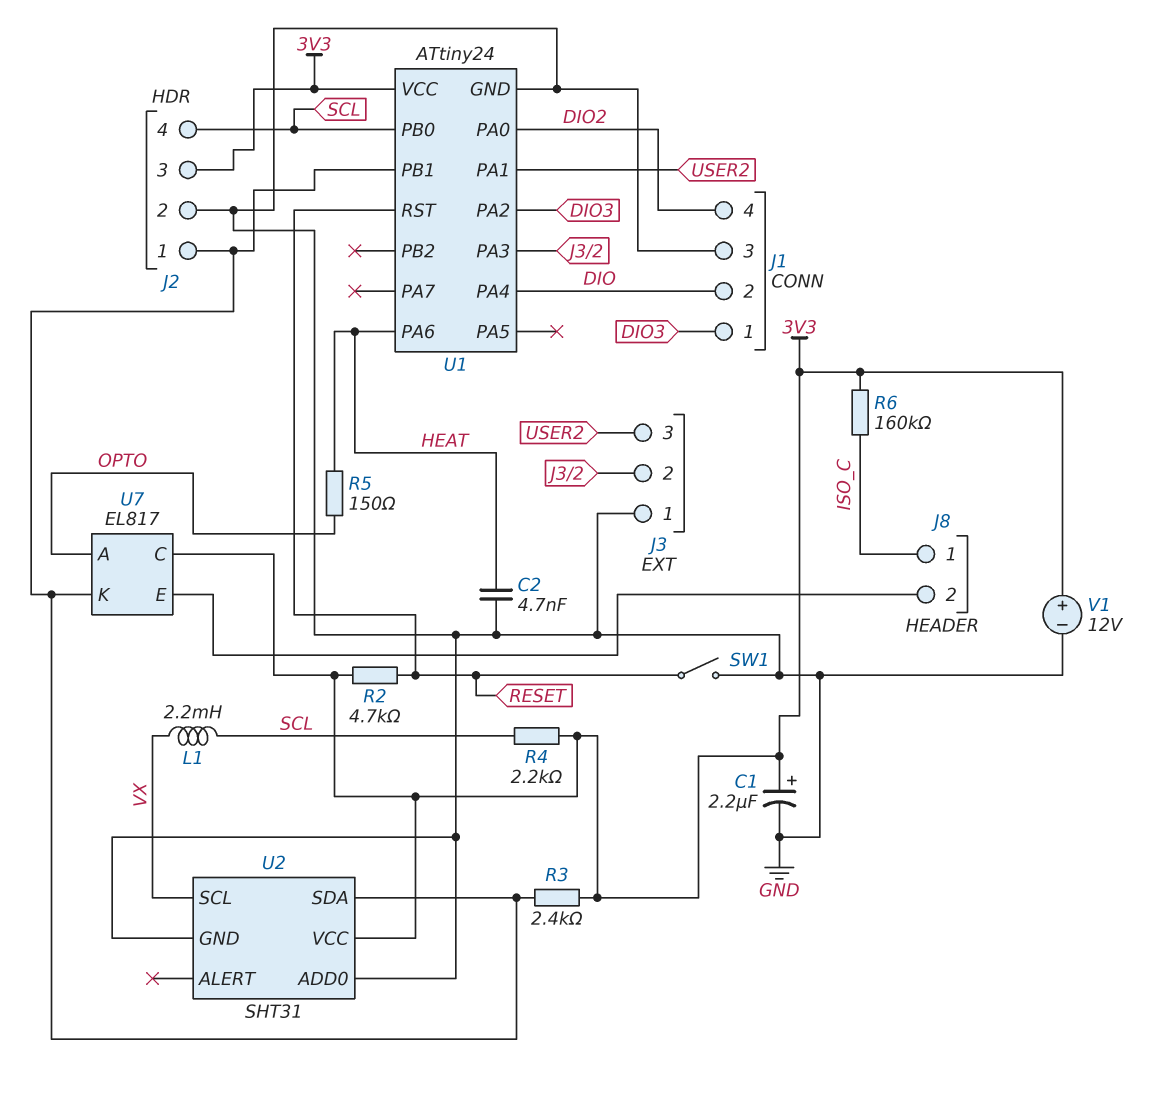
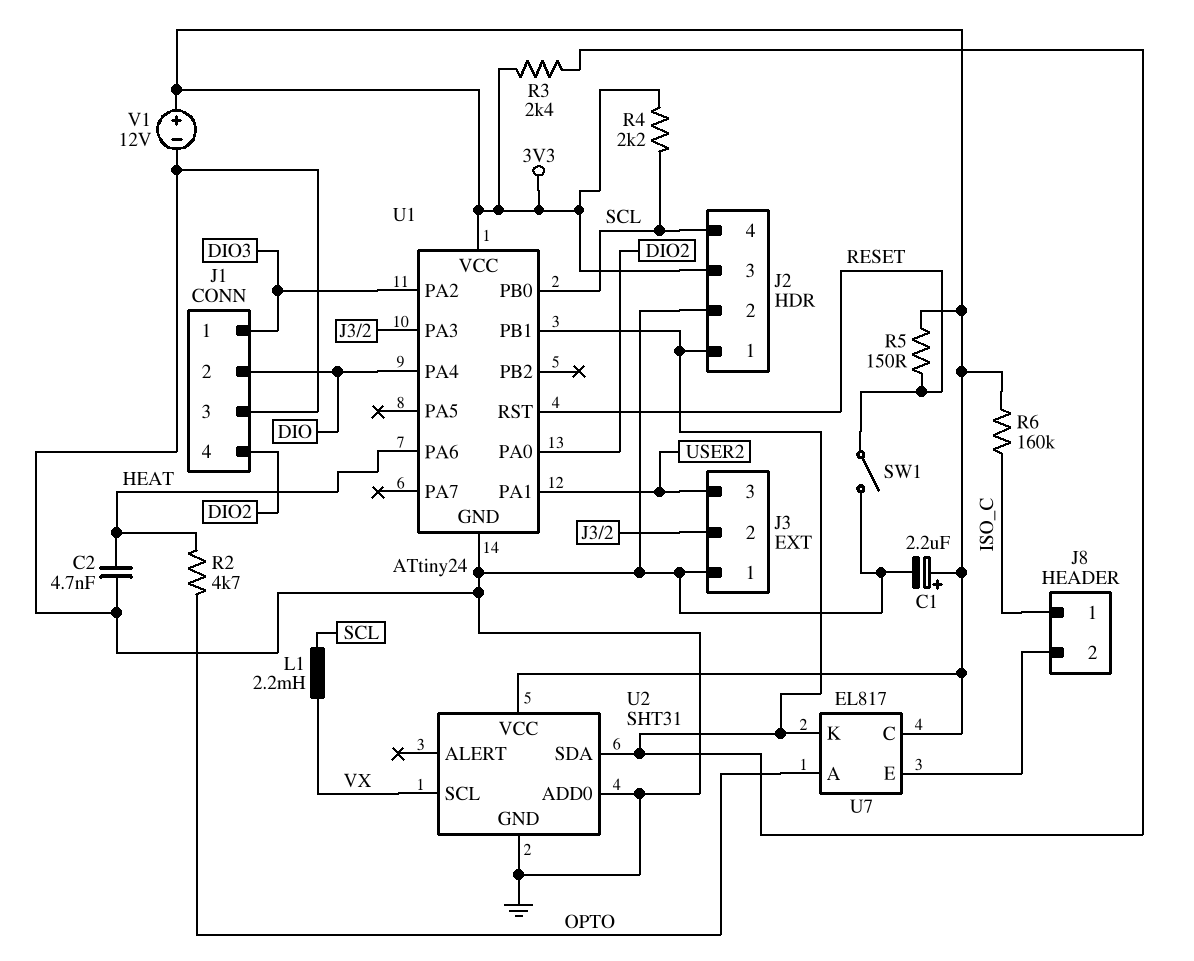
R2: 4.7k (3V3, RESET) -> 4.7k (HEAT, OPTO)
R5: 150 (HEAT, OPTO) -> 150 (3V3, RESET)

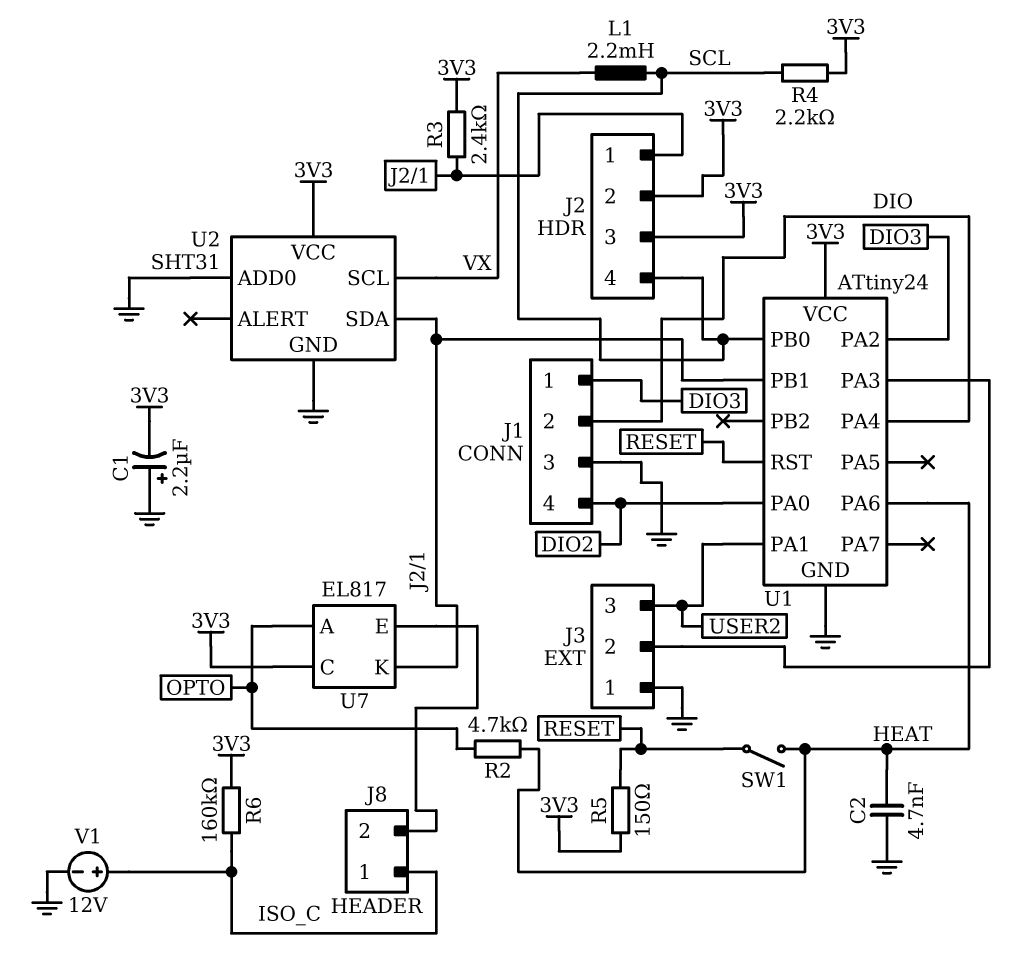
C1: 2.2uF (plus 3V3, minus GND) -> 2.2uF (plus GND, minus 3V3)
J2 pin 2: GND -> 3V3
SW1: switch (GND, RESET) -> switch (HEAT, RESET)
V1: 12V (plus 3V3, minus GND) -> 12V (plus ISO_C, minus GND)

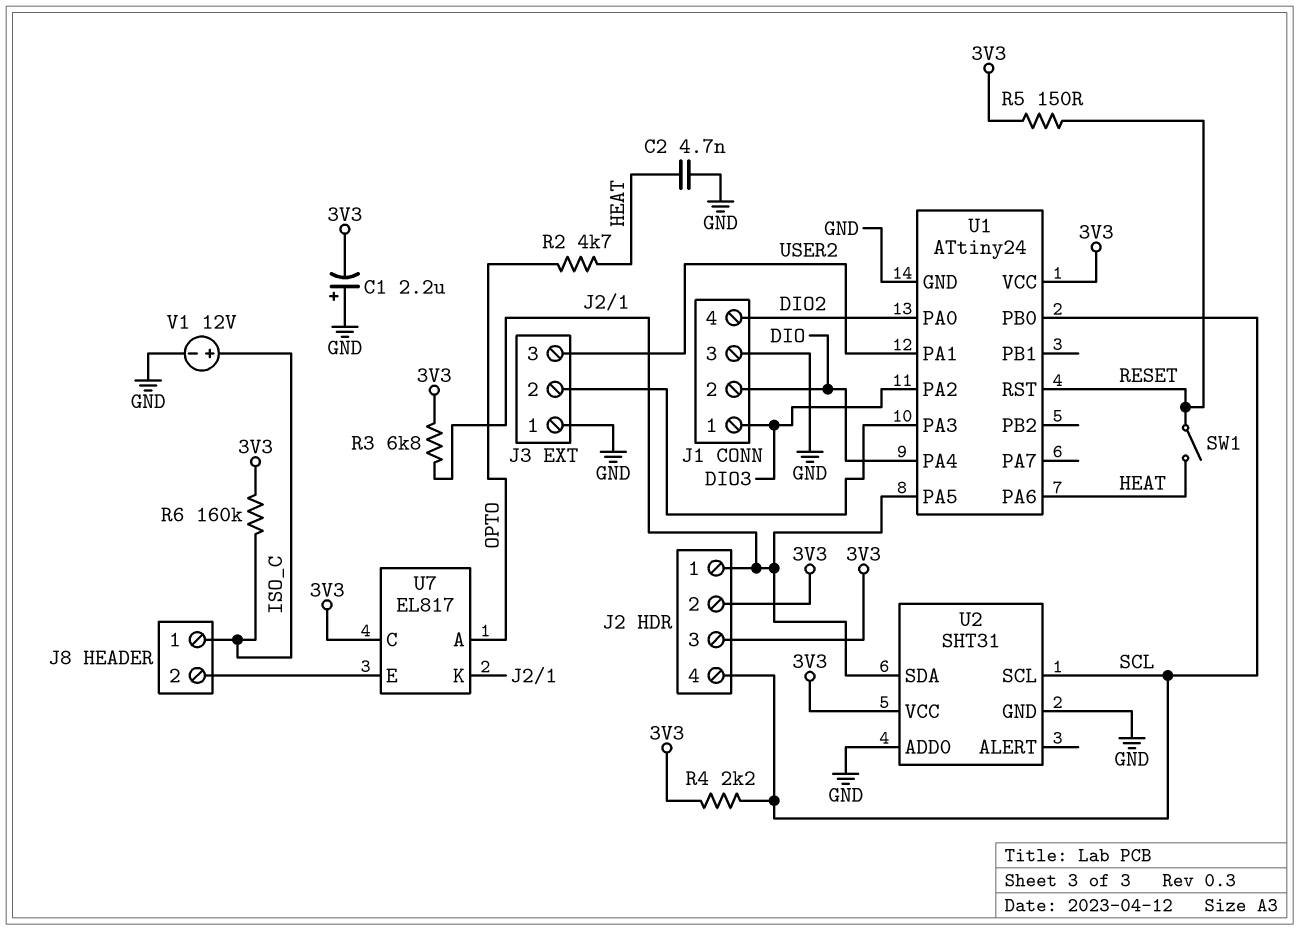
L1: 2.2mH (SCL, VX) -> none
R3: 2.4k (3V3, J2/1) -> 6.8k (3V3, J2/1)
U1 pin PA5: none -> J2/1
U1 pin PB1: J2/1 -> none
U2 pin SCL: VX -> SCL

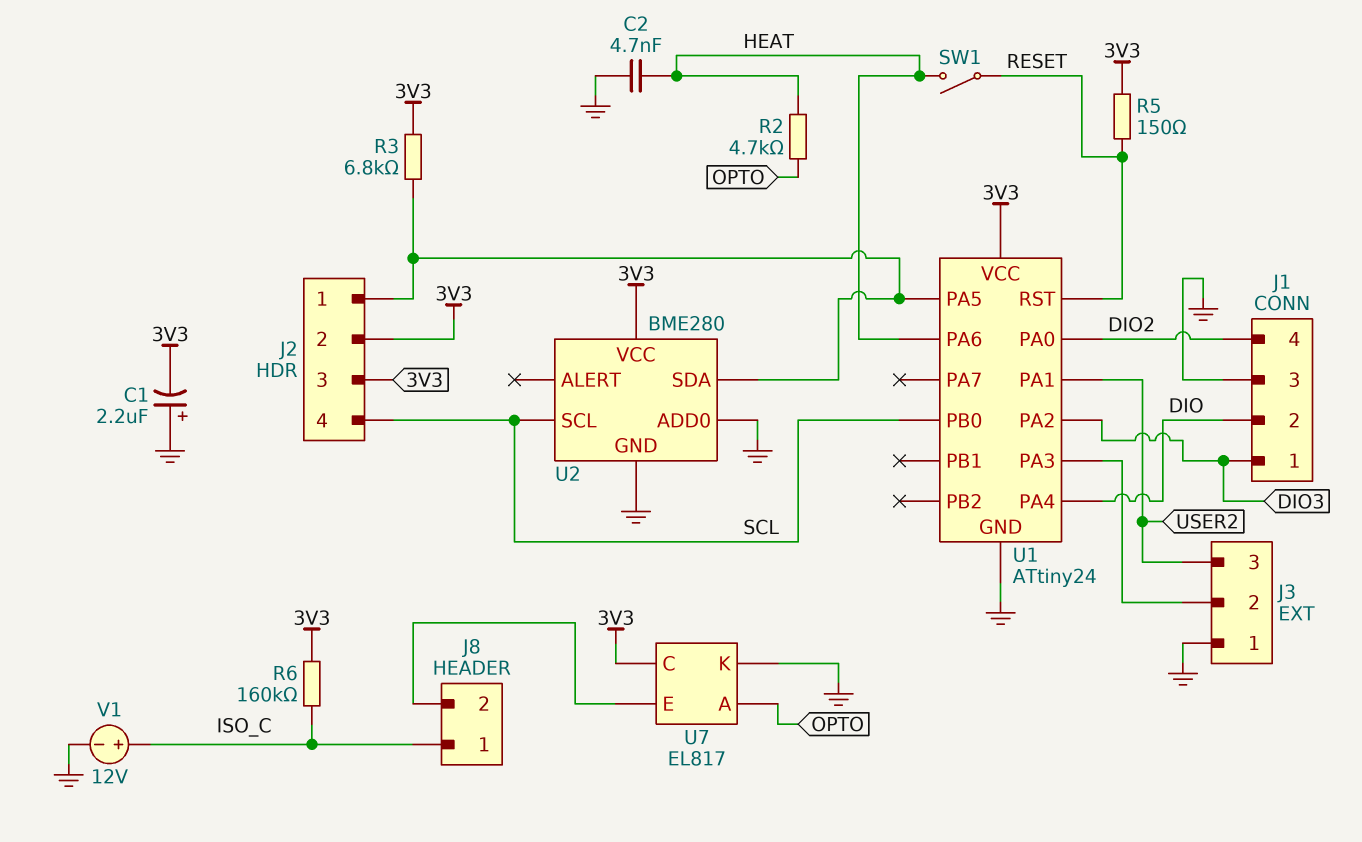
R4: 2.2k (3V3, SCL) -> none
U2: SHT31 -> BME280
U7 pin K: J2/1 -> GND

